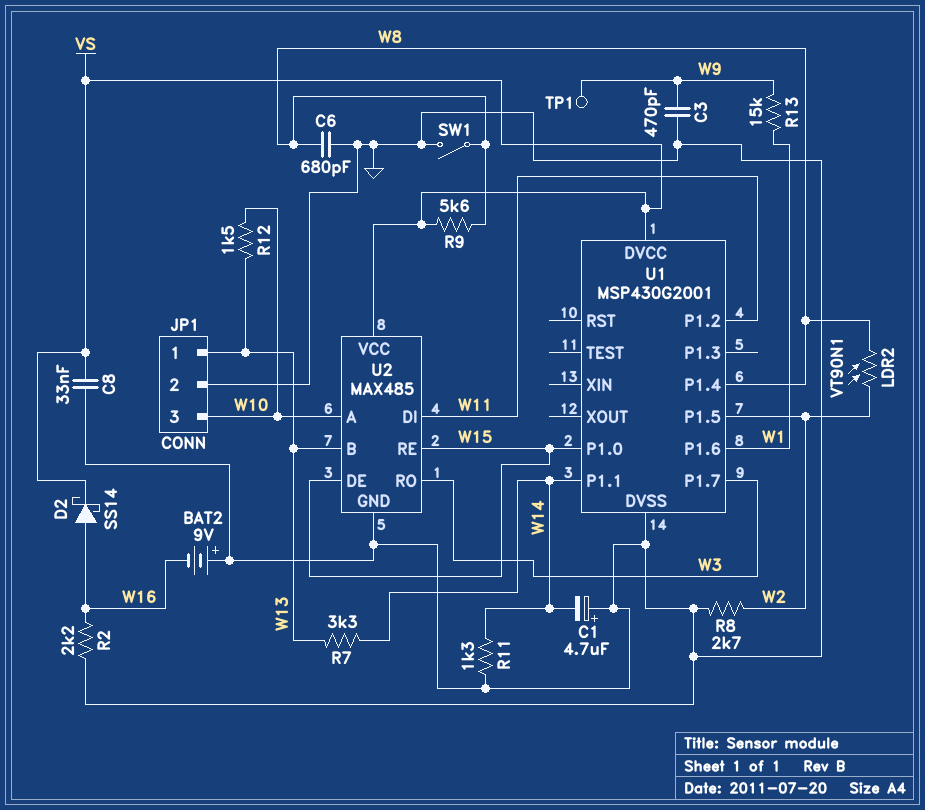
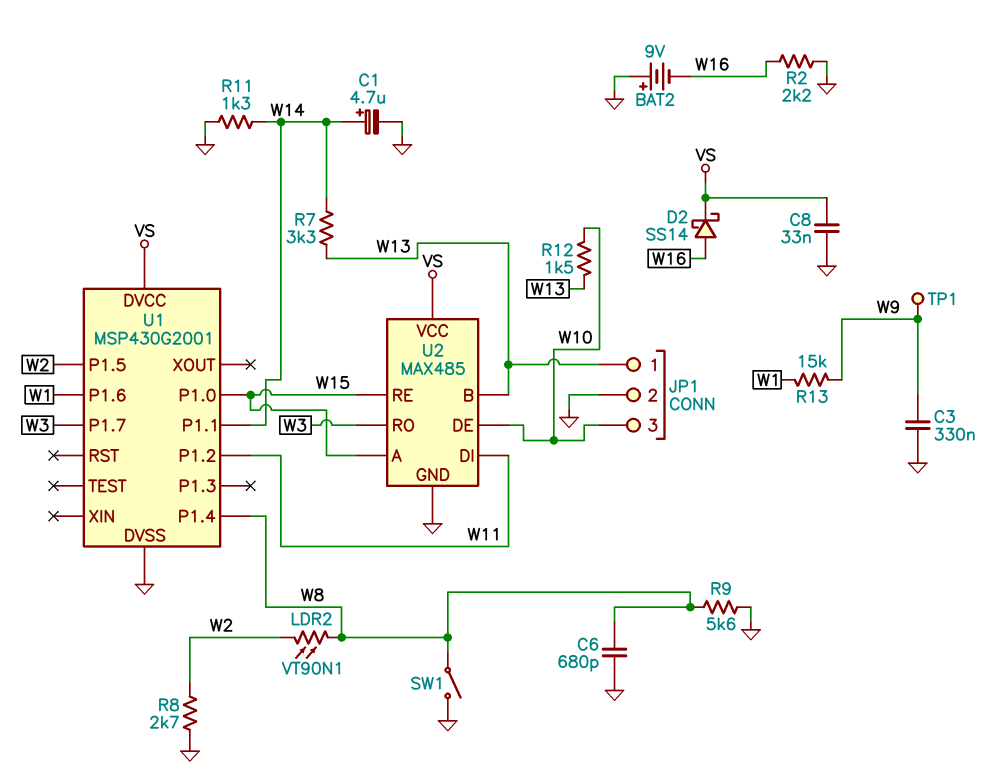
C1: 4.7uF (plus GND, minus W14) -> 4.7uF (plus W14, minus GND)
C3: 470pF (GND, W9) -> 330nF (GND, W9)
R9: 5.6k (VS, W8) -> 5.6k (GND, W8)
U2 pin A: W10 -> W15
U2 pin DE: W15 -> W10

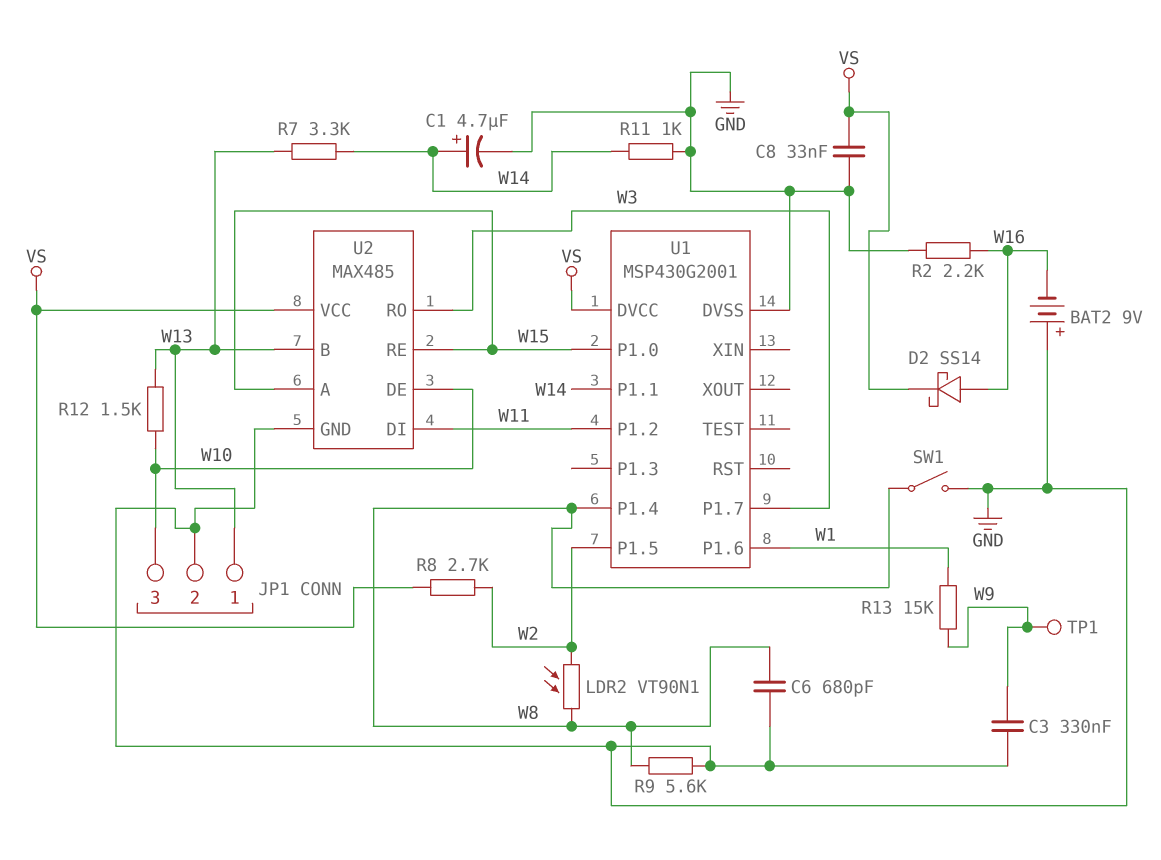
R8: 2.7k (GND, W2) -> 2.7k (VS, W2)
R11: 1.3k (GND, W14) -> 1k (GND, W14)

